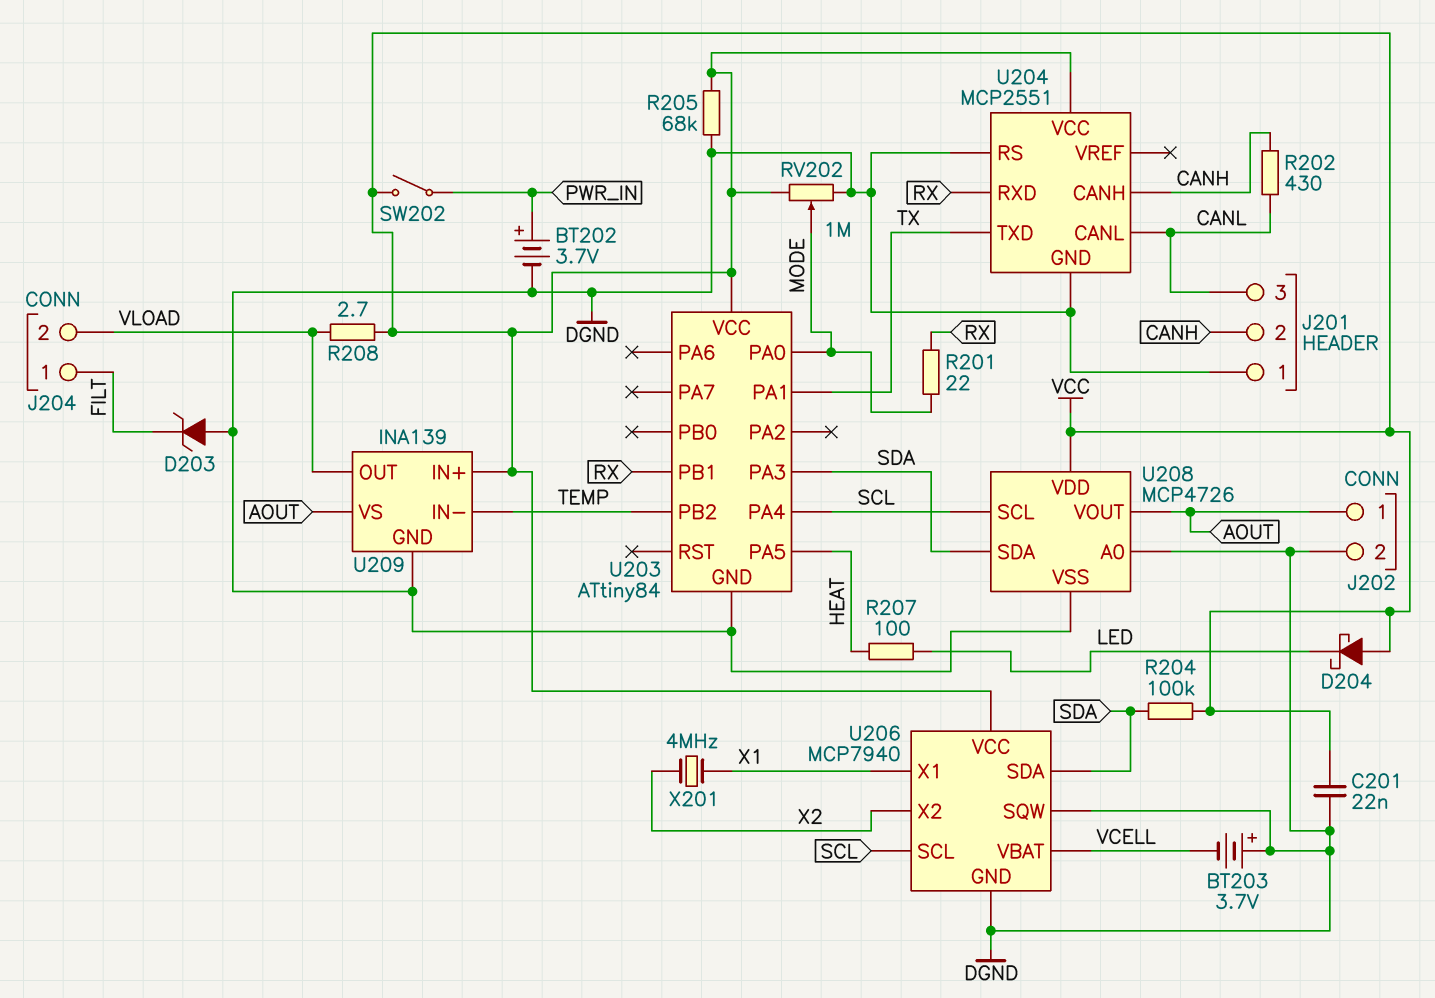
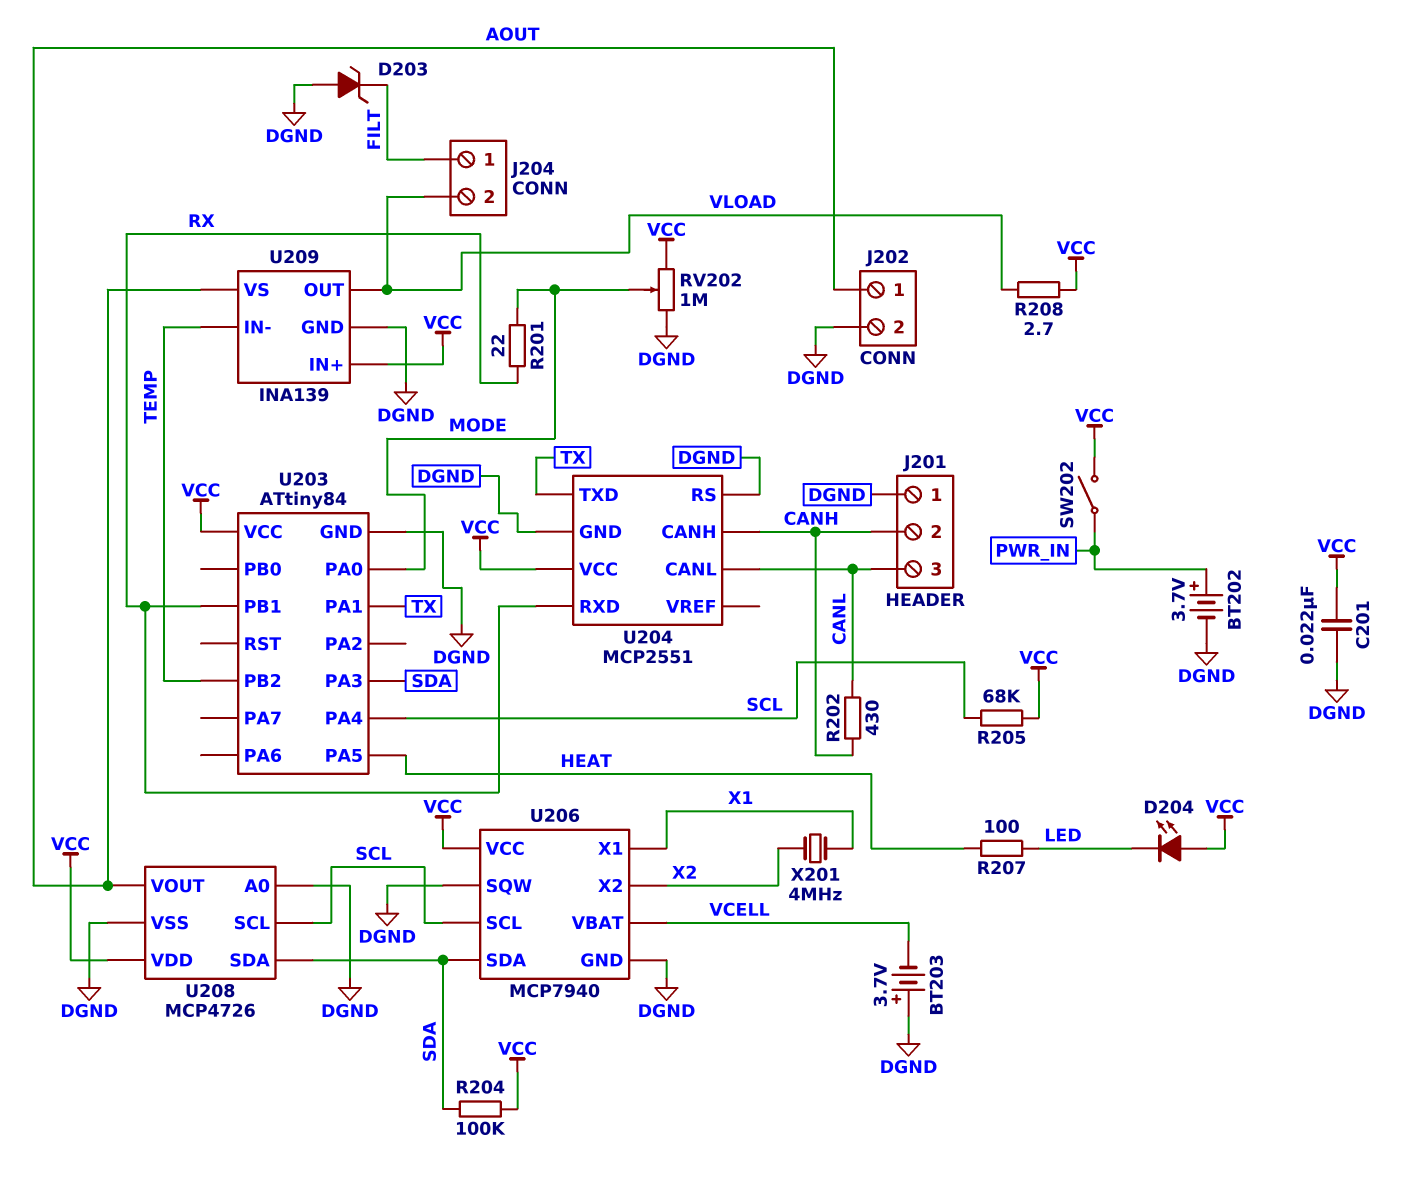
D204: schottky (A VCC, K LED) -> LED (A VCC, K LED)
R205: 68k (DGND, VCC) -> 68k (SCL, VCC)

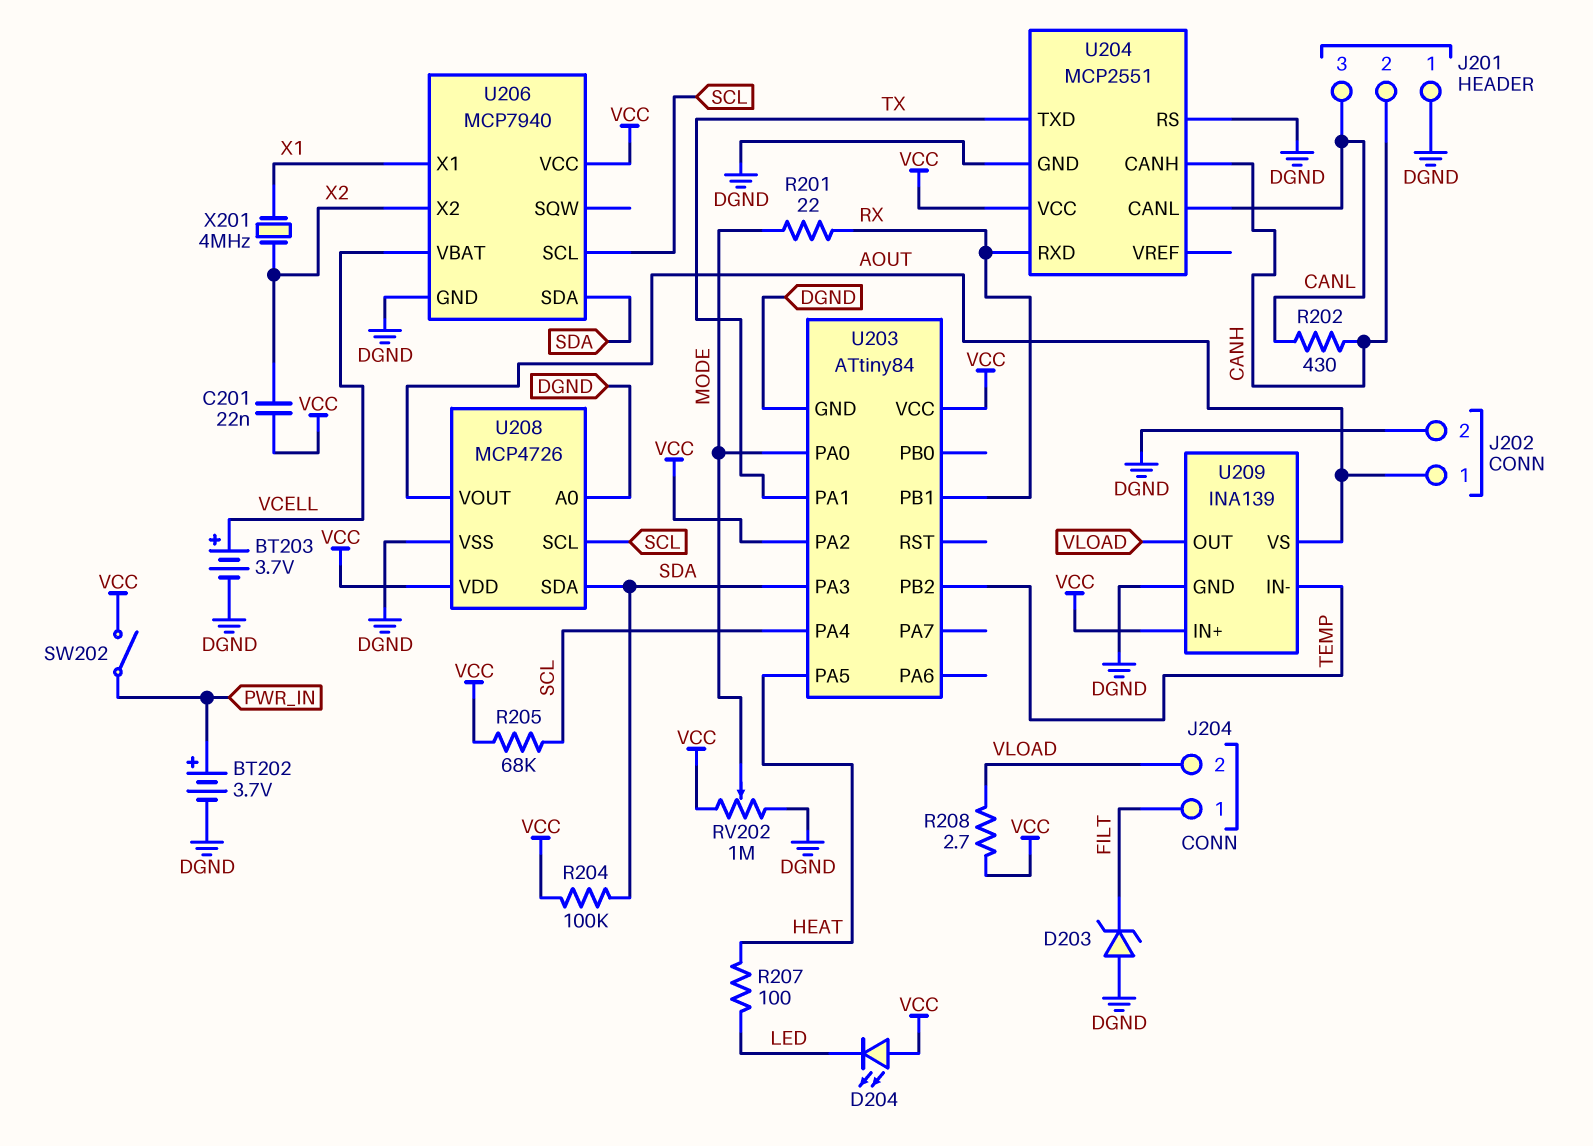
BT203: 3.7V (plus DGND, minus VCELL) -> 3.7V (plus VCELL, minus DGND)
C201: 22nF (DGND, VCC) -> 22nF (VCC, X2)
U203 pin PA2: none -> VCC
U206 pin SQW: DGND -> none

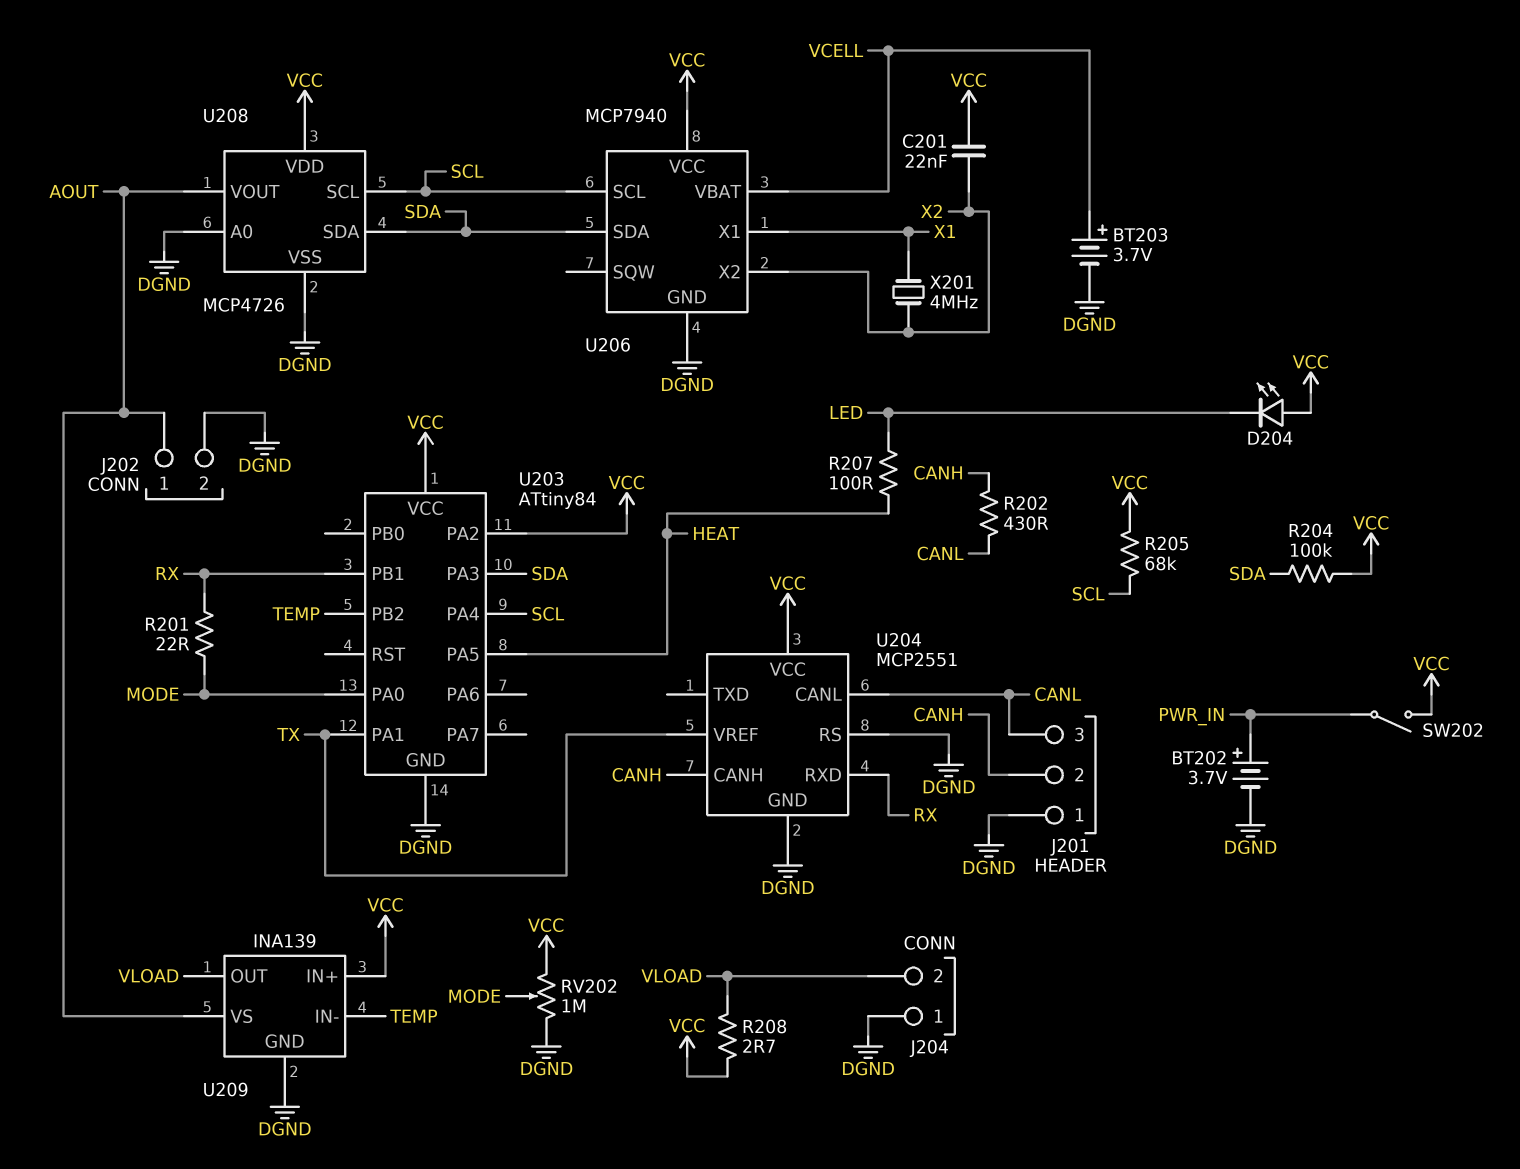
D203: zener (A DGND, K FILT) -> none
J204 pin 1: FILT -> DGND
U204 pin TXD: TX -> none
U204 pin VREF: none -> TX

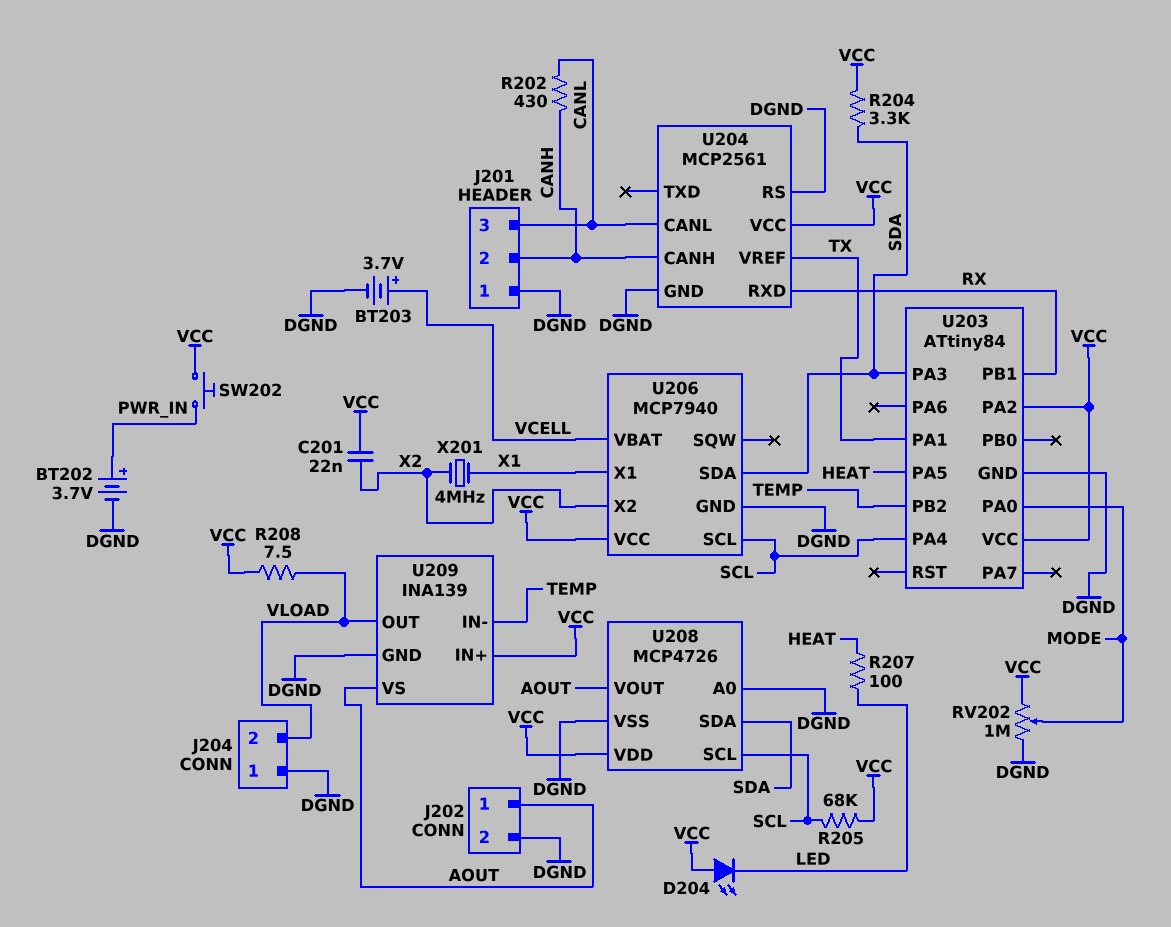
R201: 22 (MODE, RX) -> none
R204: 100k (SDA, VCC) -> 3.3k (SDA, VCC)
R208: 2.7 (VCC, VLOAD) -> 7.5 (VCC, VLOAD)
SW202: switch (PWR_IN, VCC) -> button (PWR_IN, VCC)
U204: MCP2551 -> MCP2561

